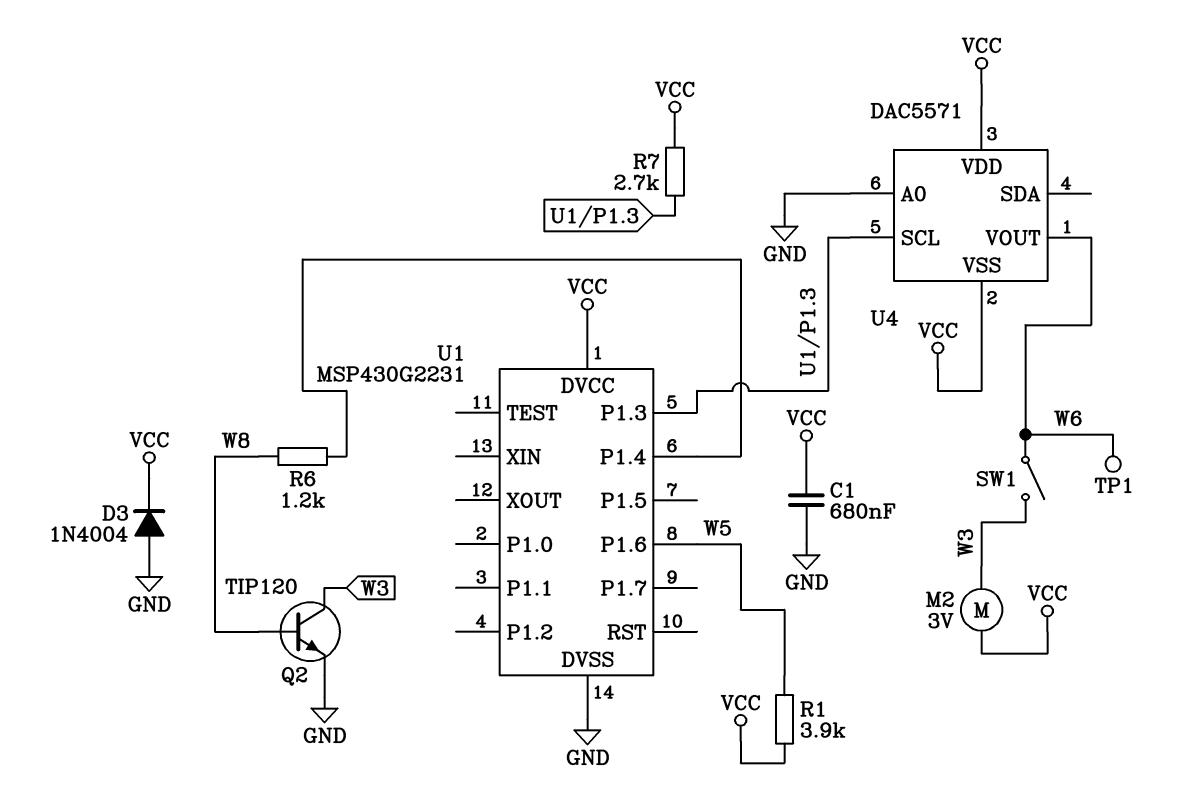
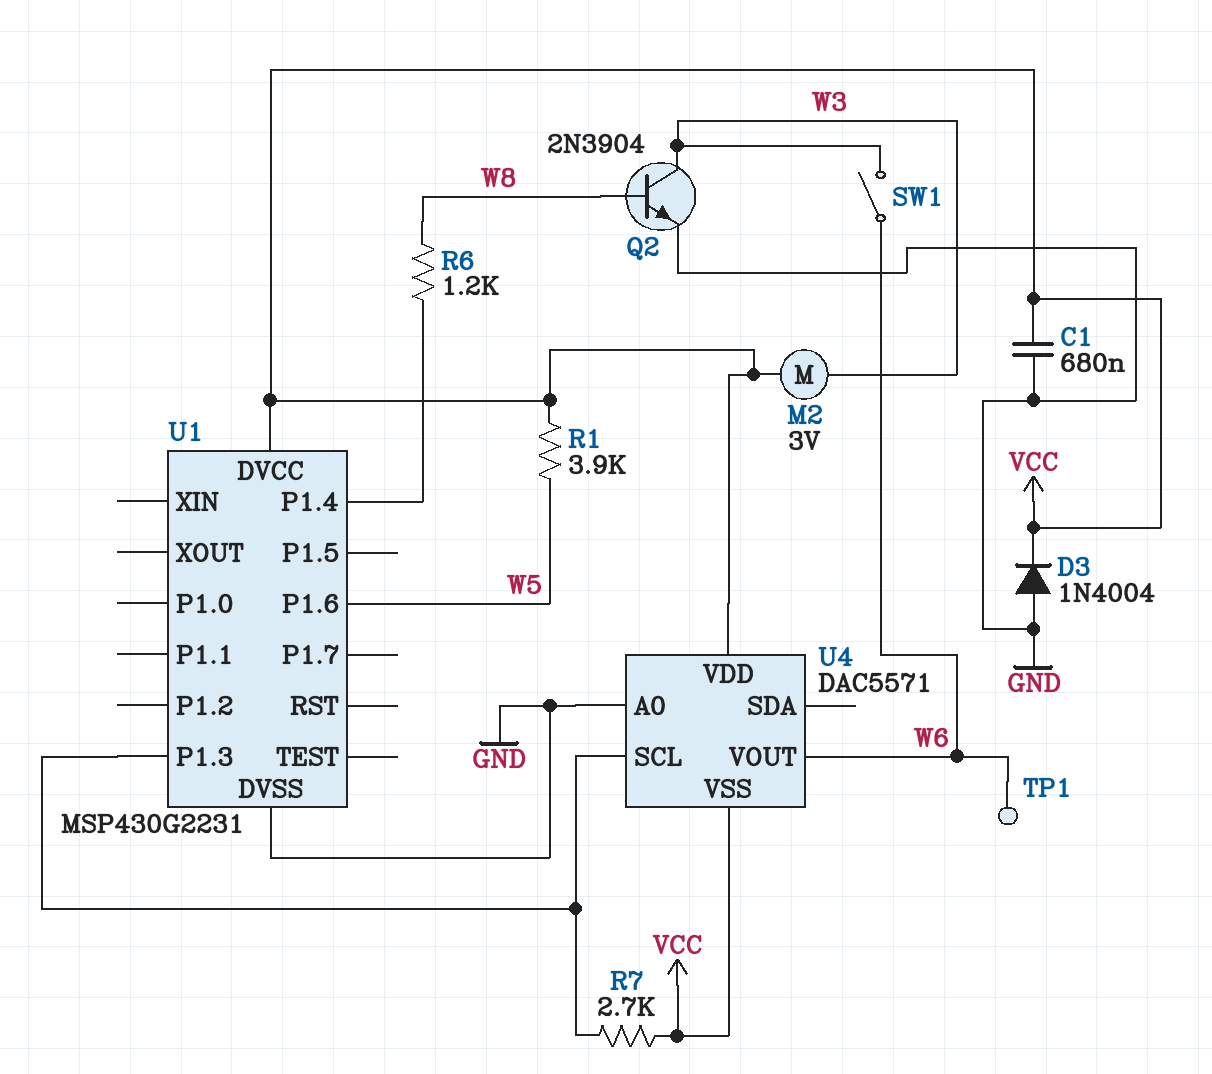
Q2: NPN TIP120 (B W8, C W3, E GND) -> NPN 2N3904 (B W8, C W3, E GND)

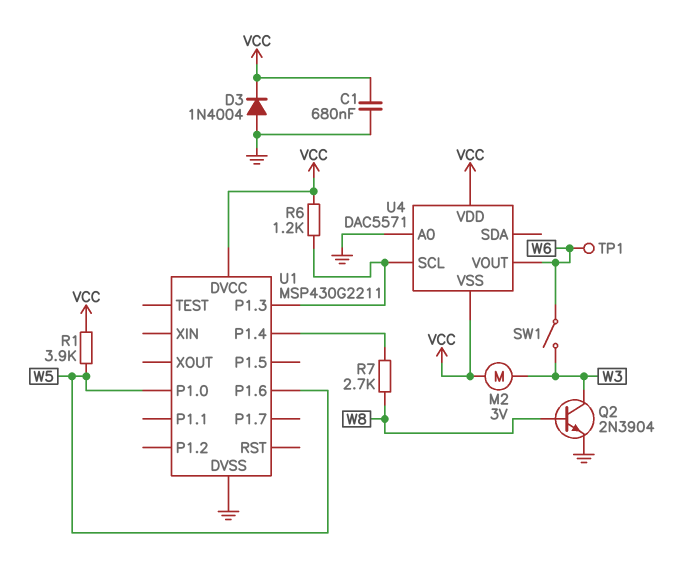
R6: 1.2k (U1/P1.4, W8) -> 1.2k (U1/P1.3, VCC)
R7: 2.7k (U1/P1.3, VCC) -> 2.7k (U1/P1.4, W8)
U1: MSP430G2231 -> MSP430G2211
U1 pin P1.0: none -> W5

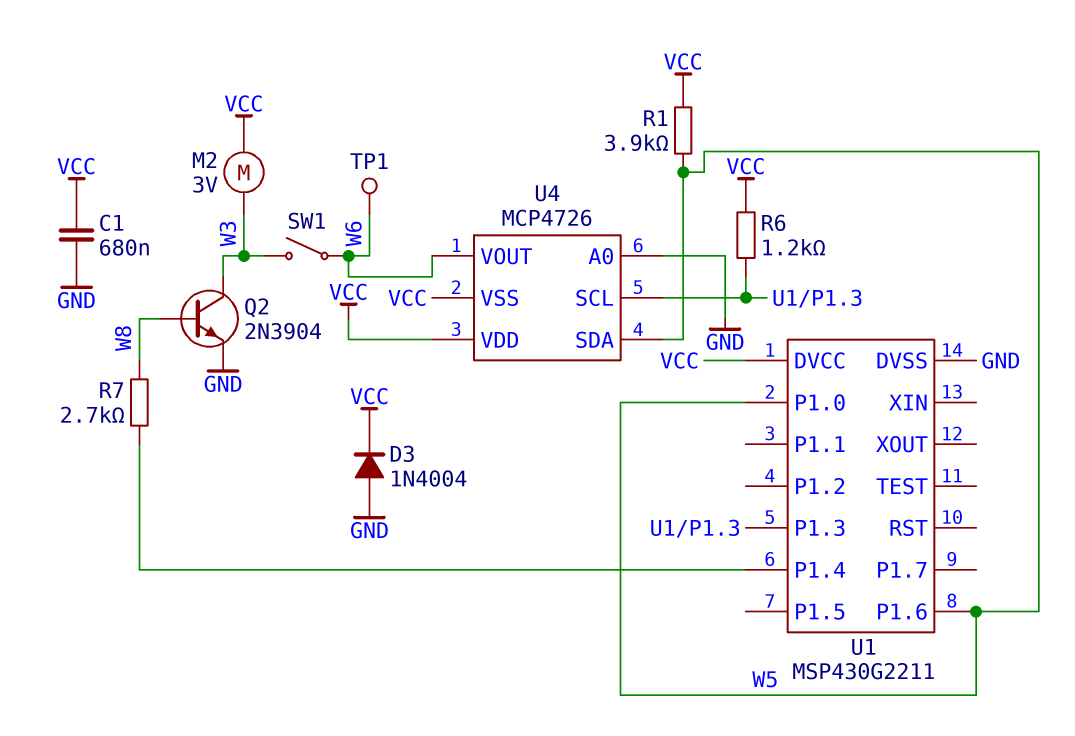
U4: DAC5571 -> MCP4726
U4 pin SDA: none -> W5

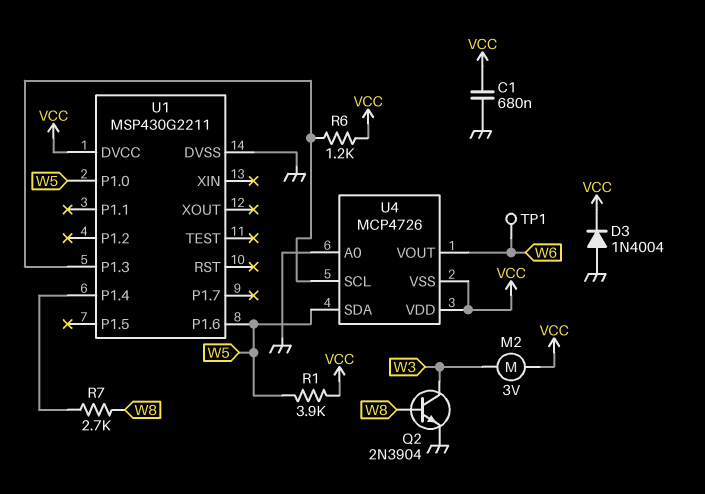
SW1: switch (W3, W6) -> none

